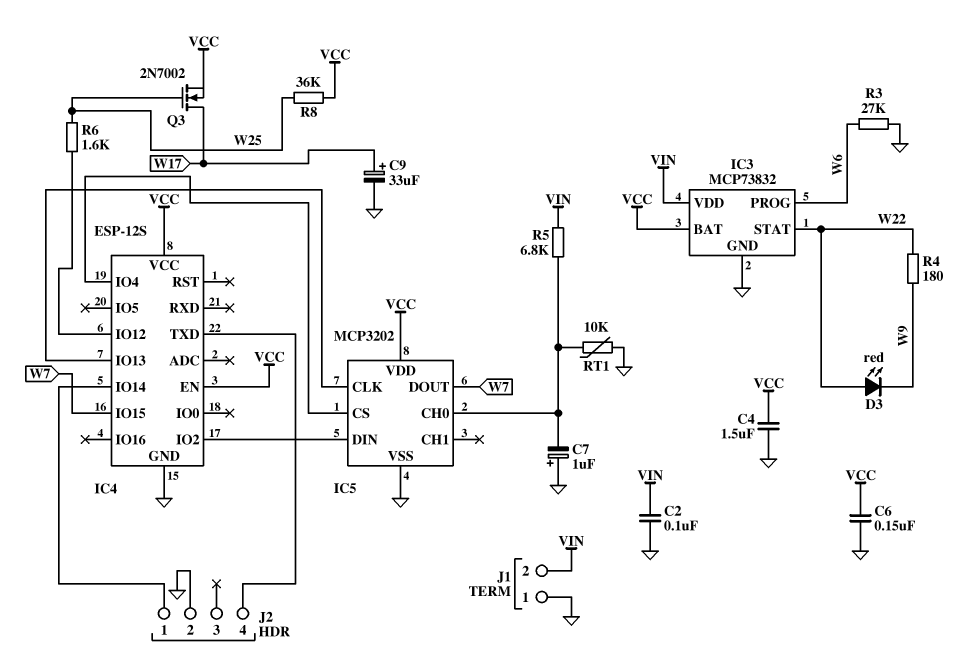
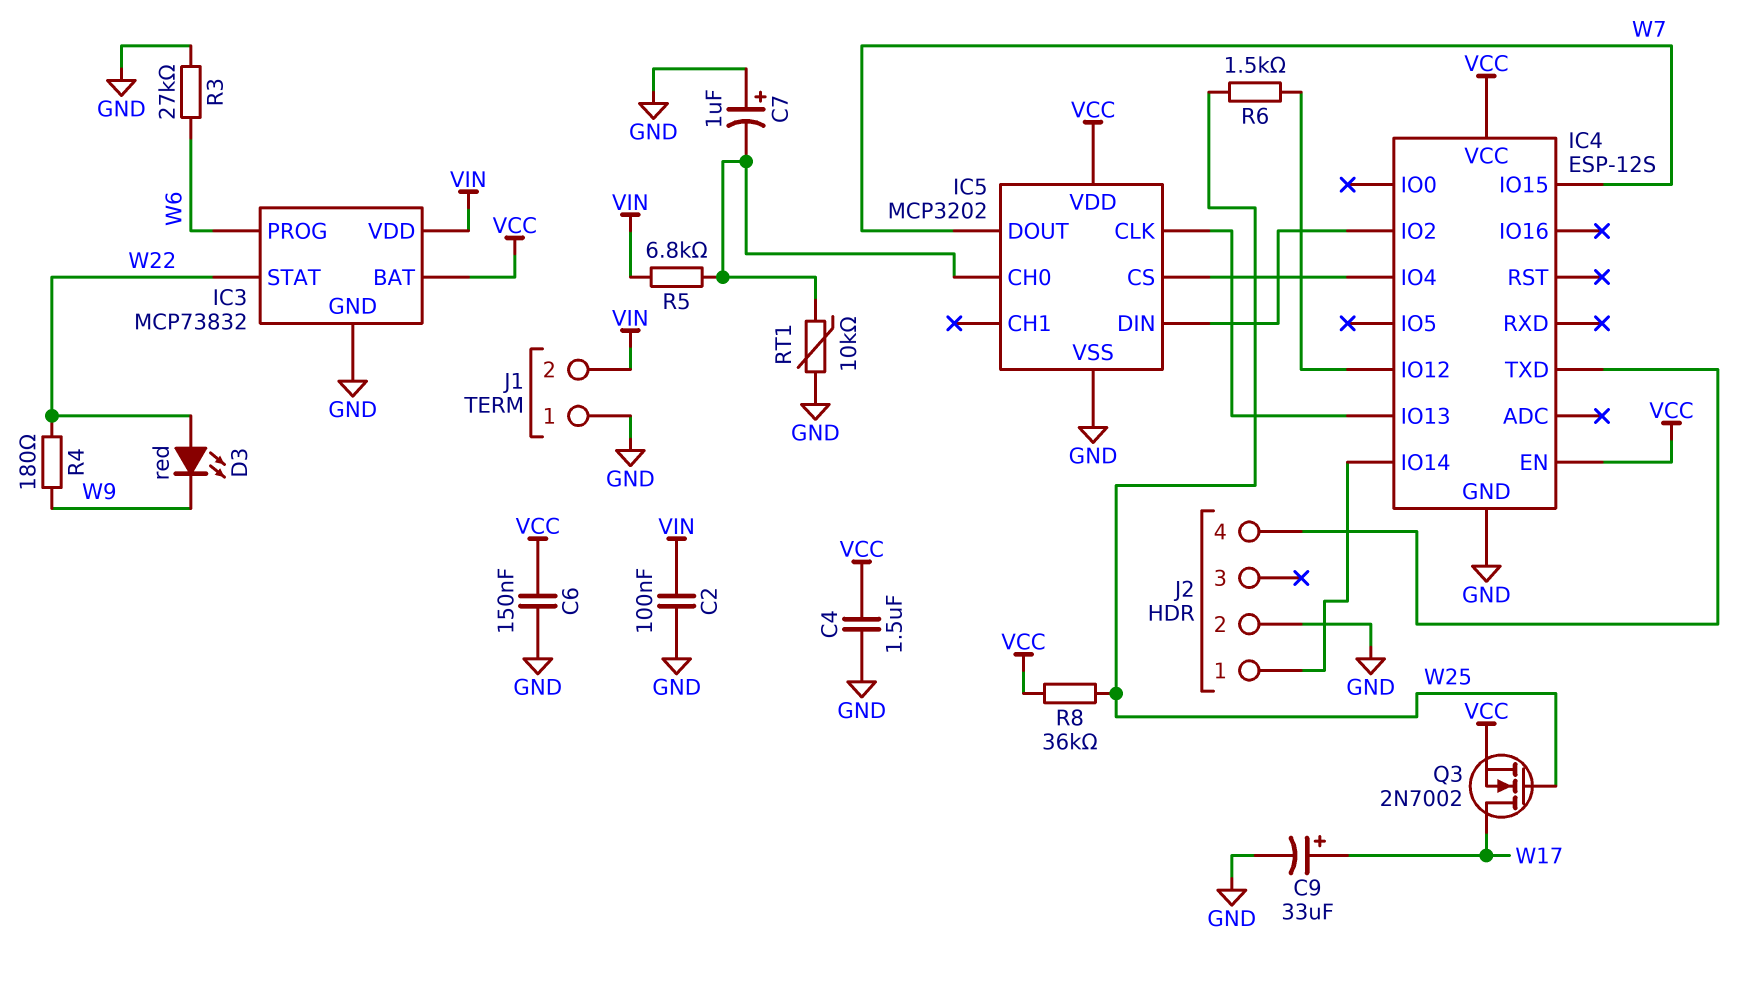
R6: 1.6k (IC4/IO12, W25) -> 1.5k (IC4/IO12, W25)

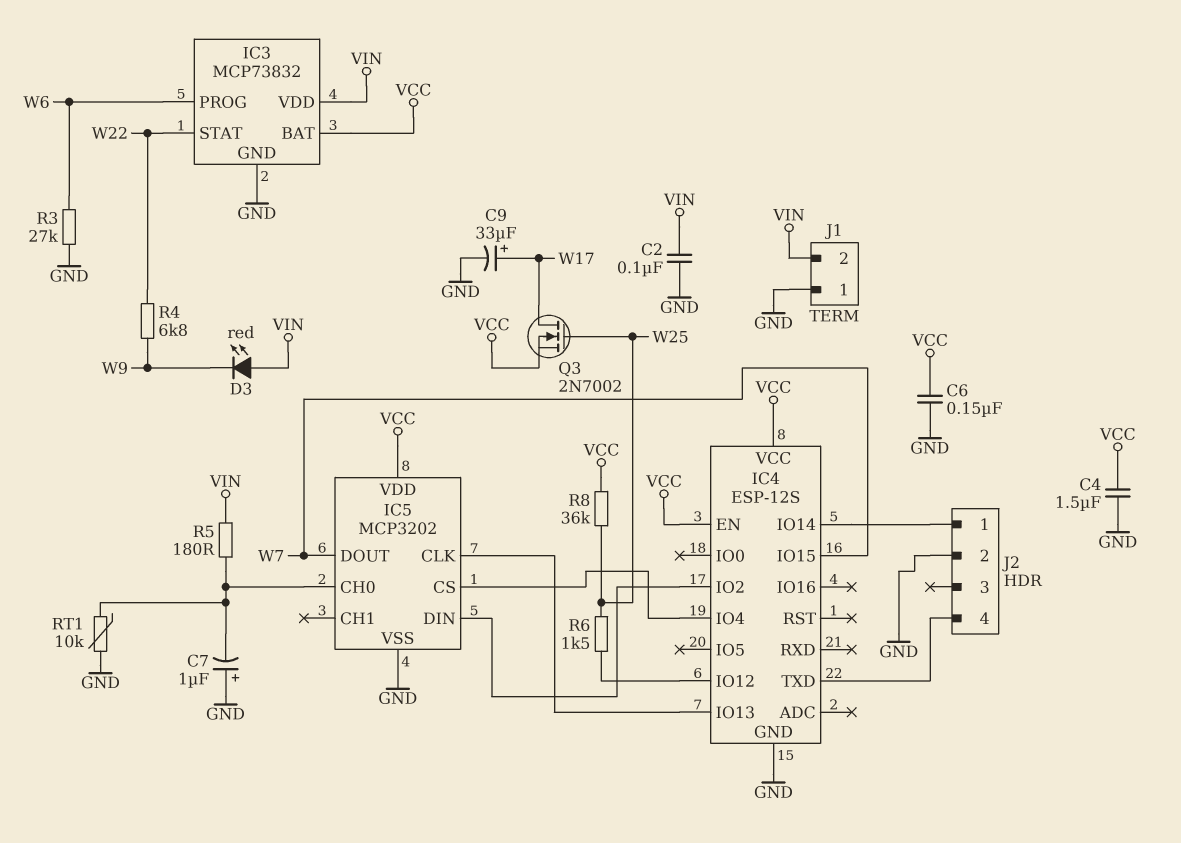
D3: LED red (A W22, K W9) -> LED red (A VIN, K W9)
R4: 180 (W9, W22) -> 6.8k (W9, W22)
R5: 6.8k (IC5/CH0, VIN) -> 180 (IC5/CH0, VIN)

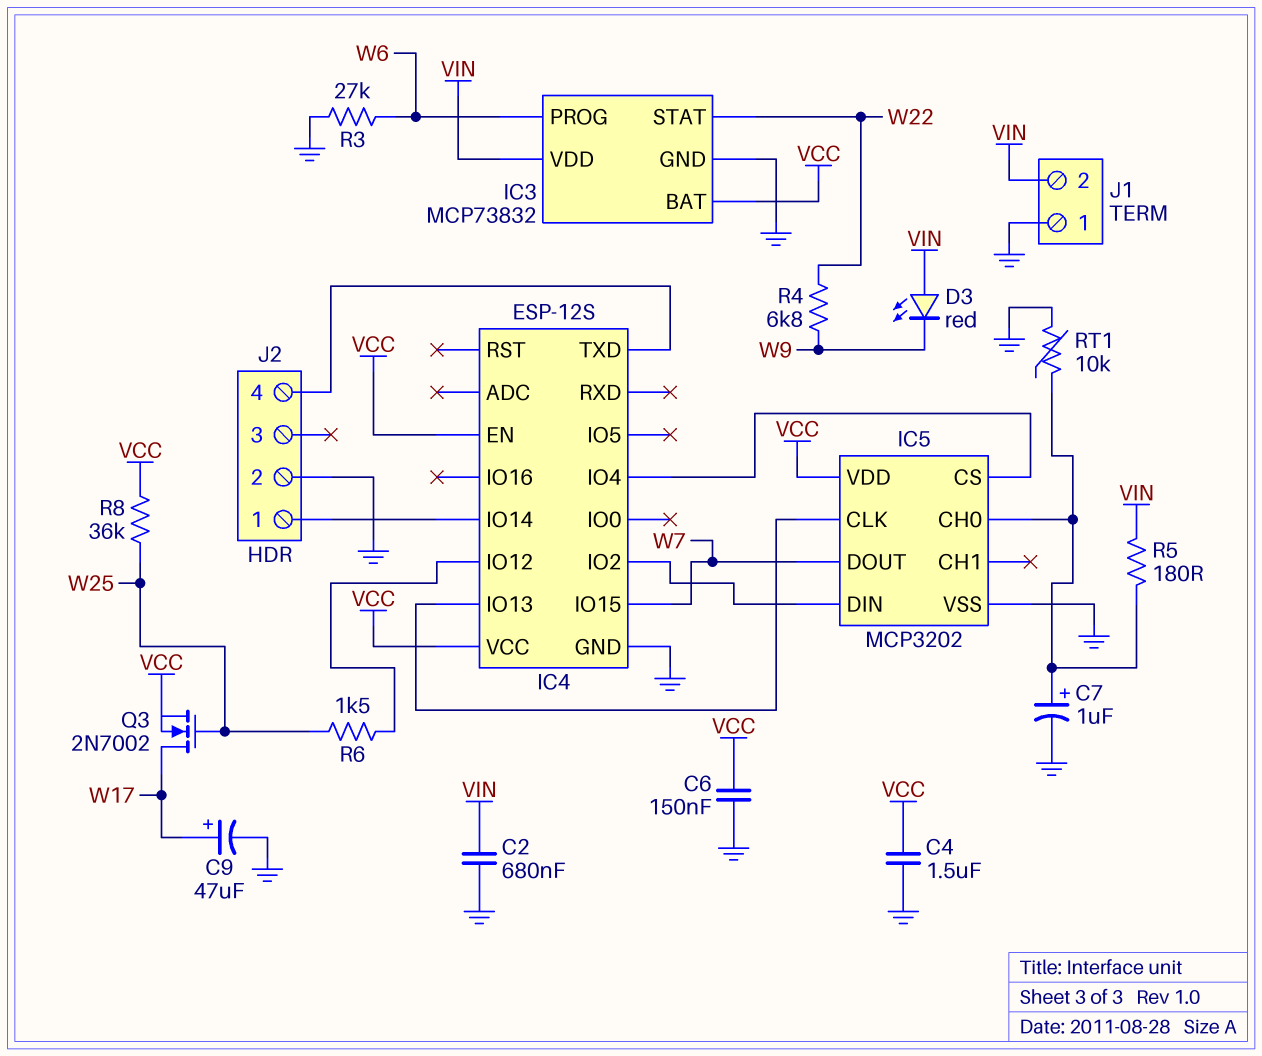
C2: 100nF (GND, VIN) -> 680nF (GND, VIN)
C7: 1uF (plus GND, minus IC5/CH0) -> 1uF (plus IC5/CH0, minus GND)
C9: 33uF (plus W17, minus GND) -> 47uF (plus W17, minus GND)

